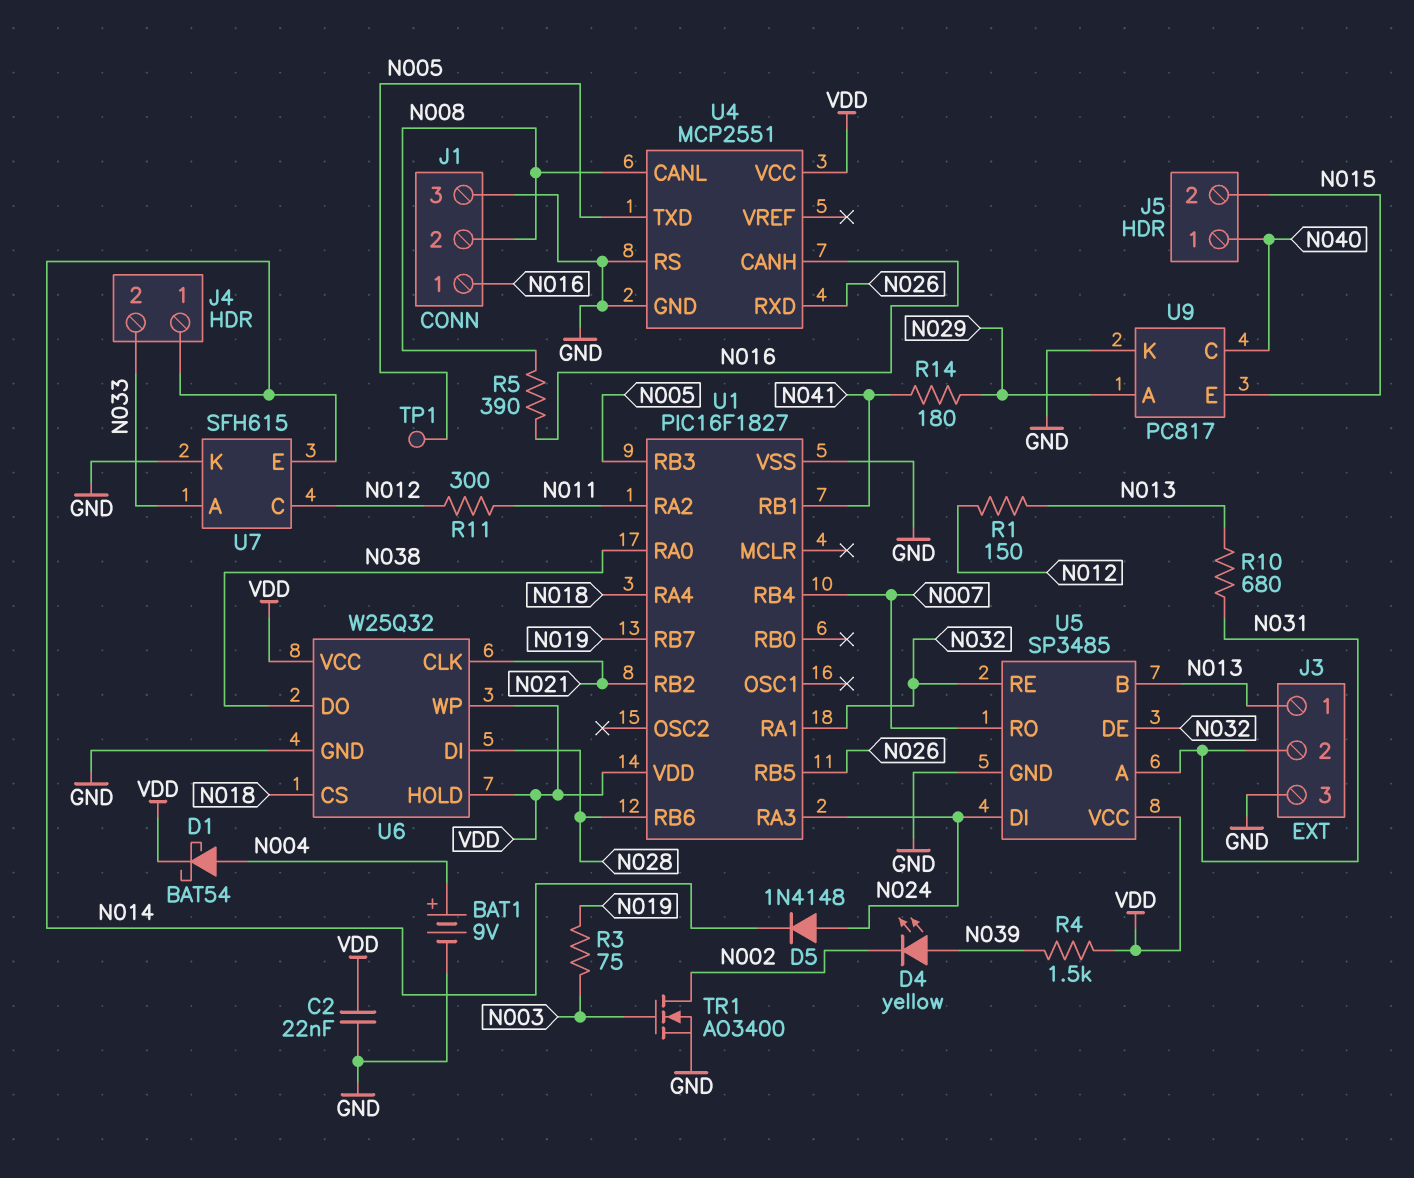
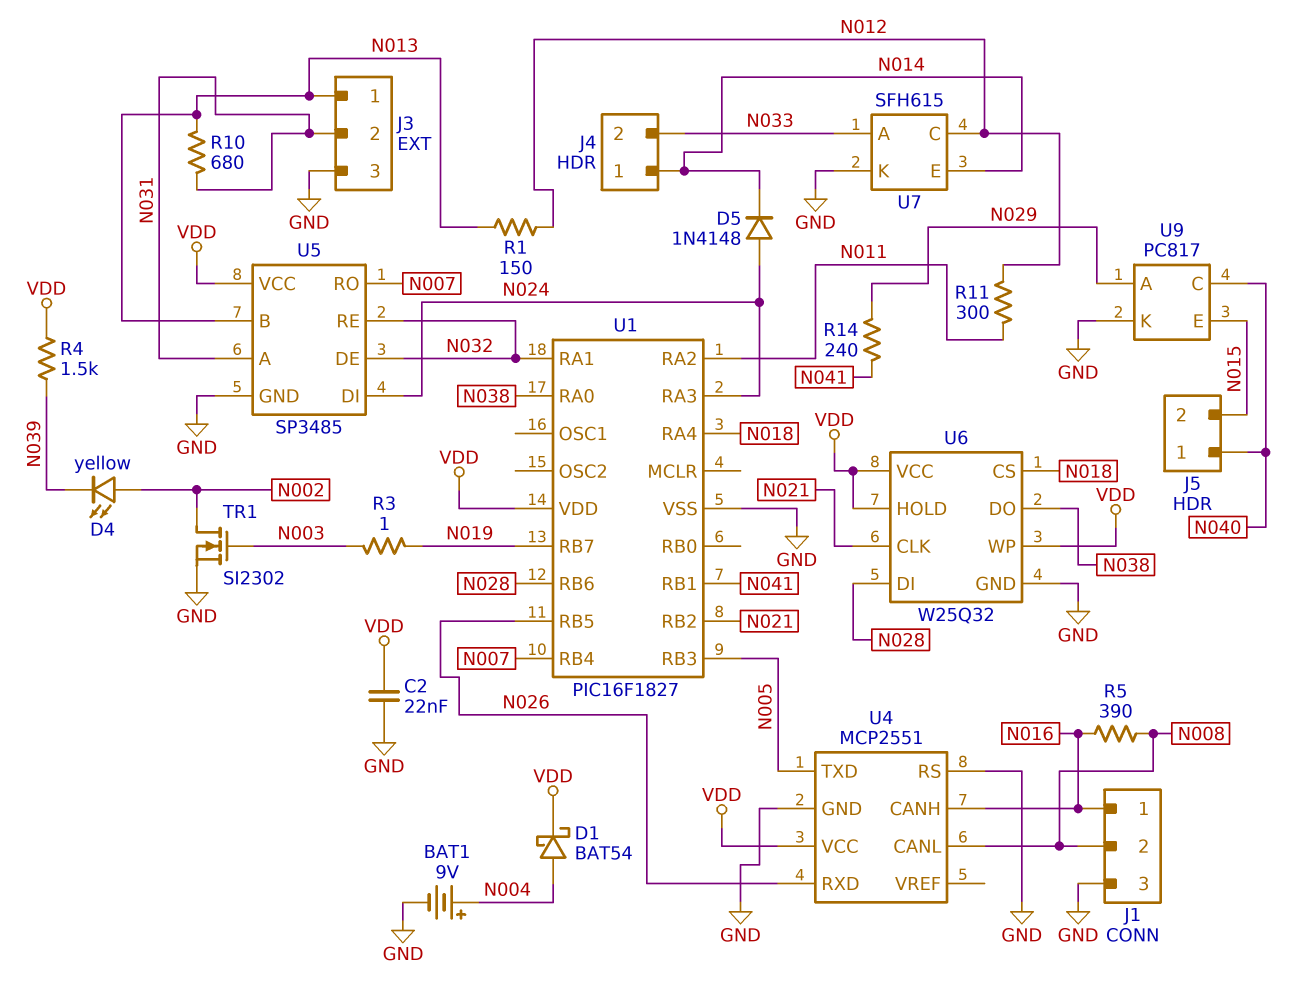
D4: LED yellow (A N039, K N002) -> LED yellow (A N002, K N039)
R3: 75 (N003, N019) -> 1 (N003, N019)
R14: 180 (N029, N041) -> 240 (N029, N041)
TP1: test point (N005) -> none
TR1: NMOS AO3400 (G N003, D N002, S GND) -> NMOS SI2302 (G N003, D N002, S GND)

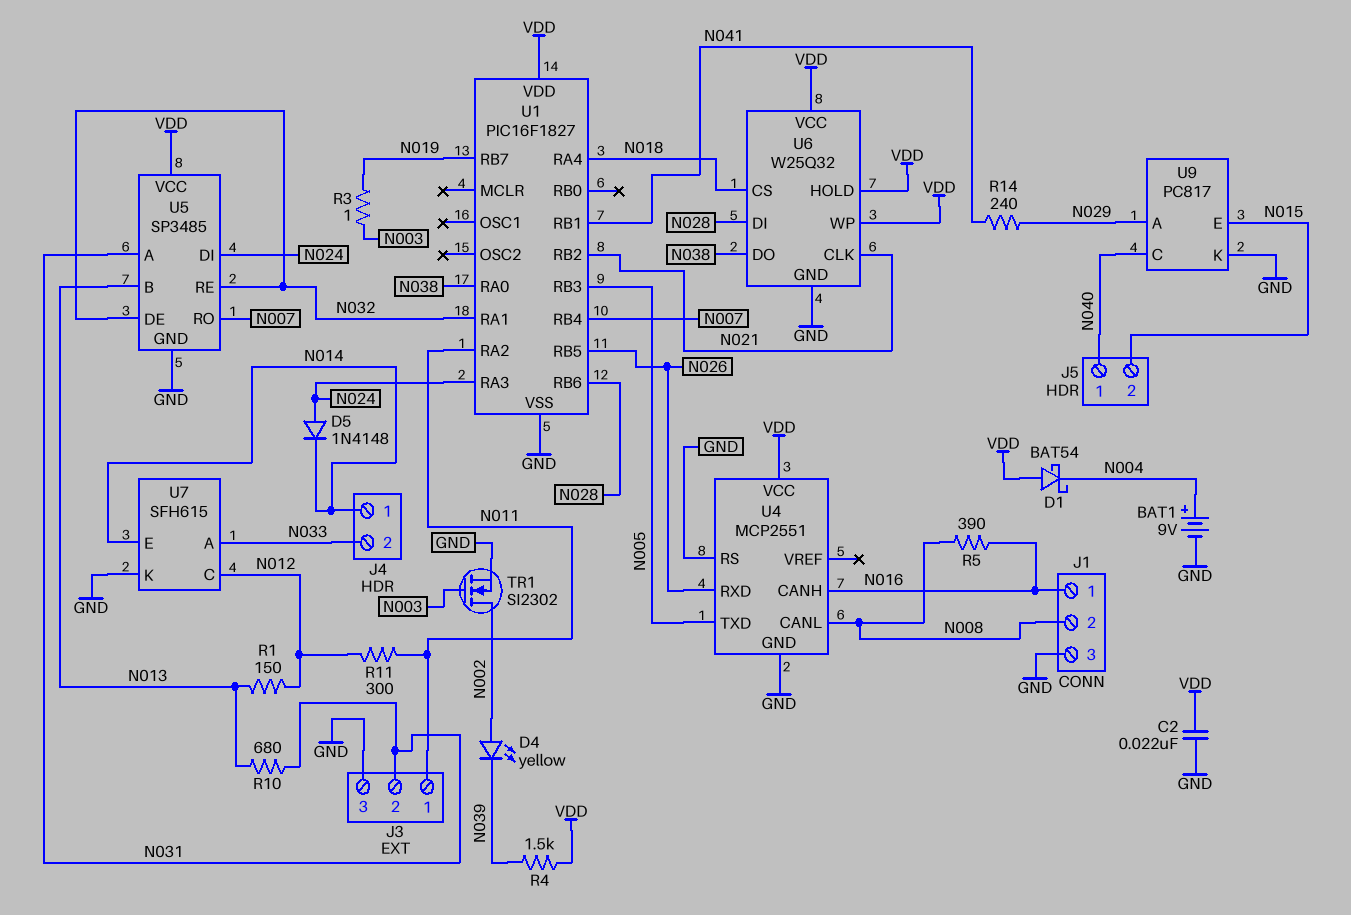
D1: schottky BAT54 (A N004, K VDD) -> schottky BAT54 (A VDD, K N004)
J3 pin 1: N013 -> N011

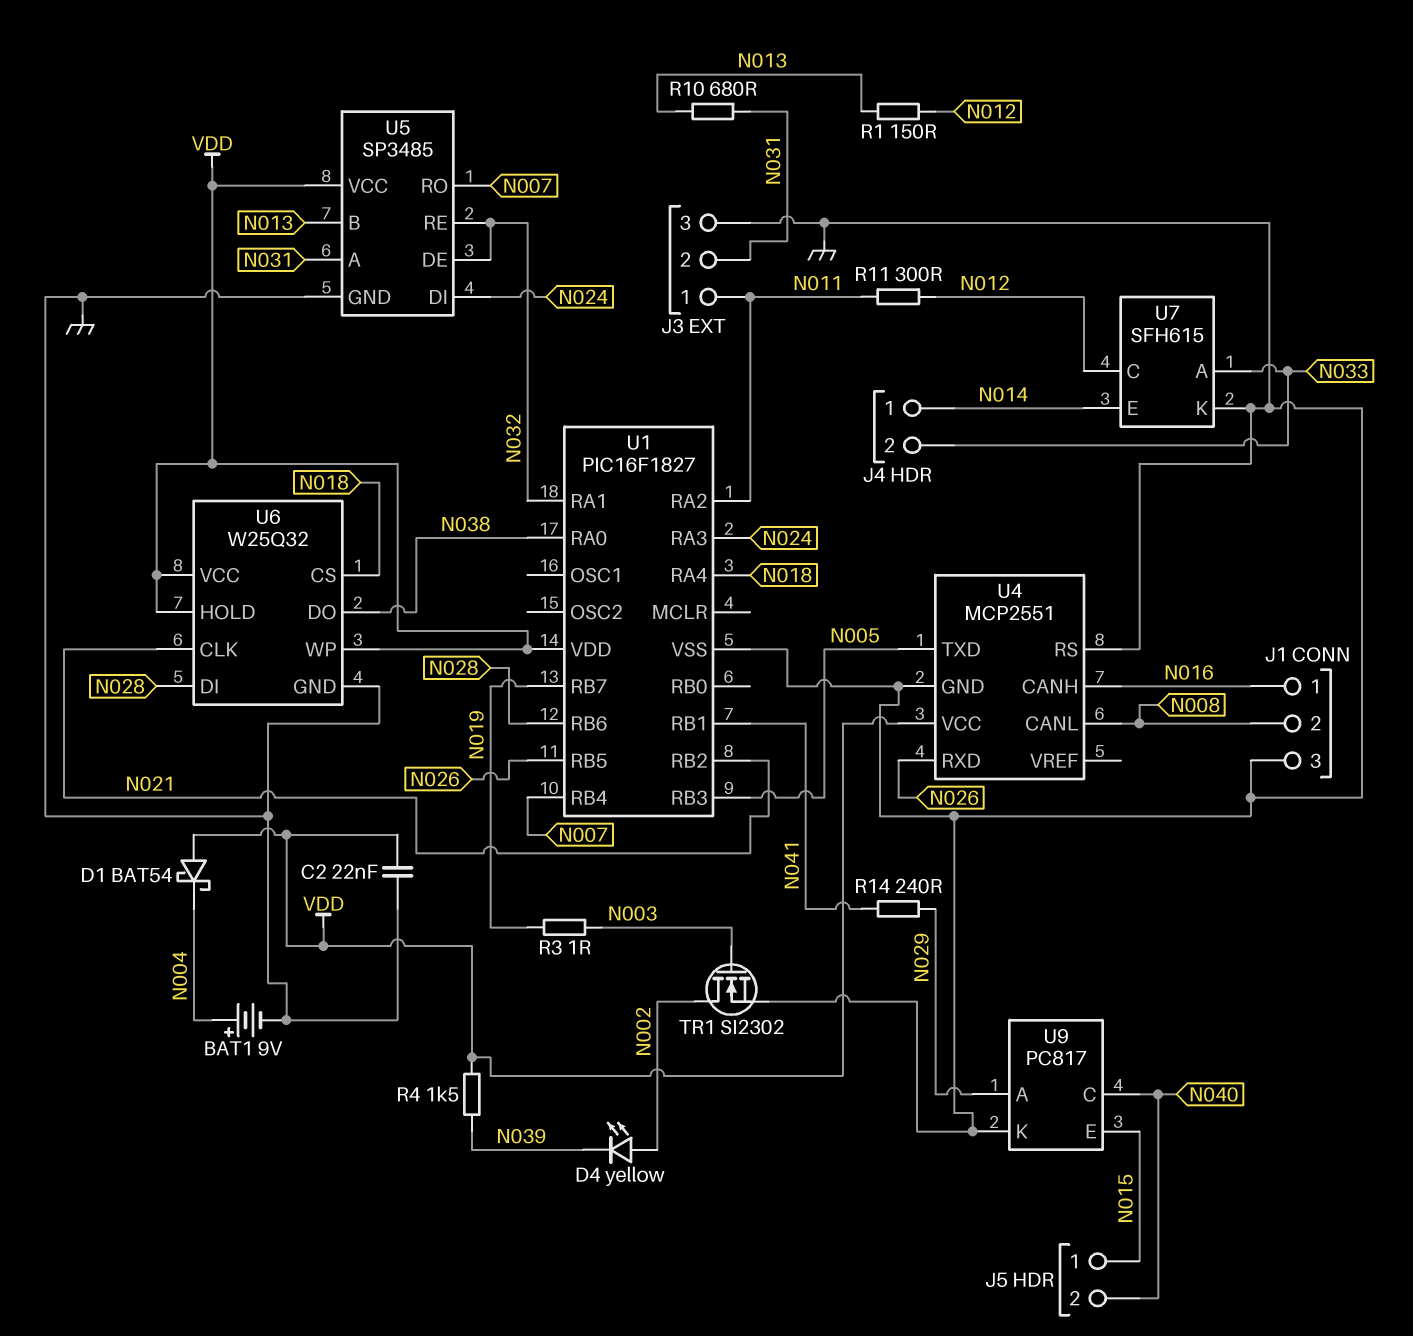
D5: diode 1N4148 (A N024, K N014) -> none
J5 pin 1: N040 -> N015
J5 pin 2: N015 -> N040
R5: 390 (N008, N016) -> none

